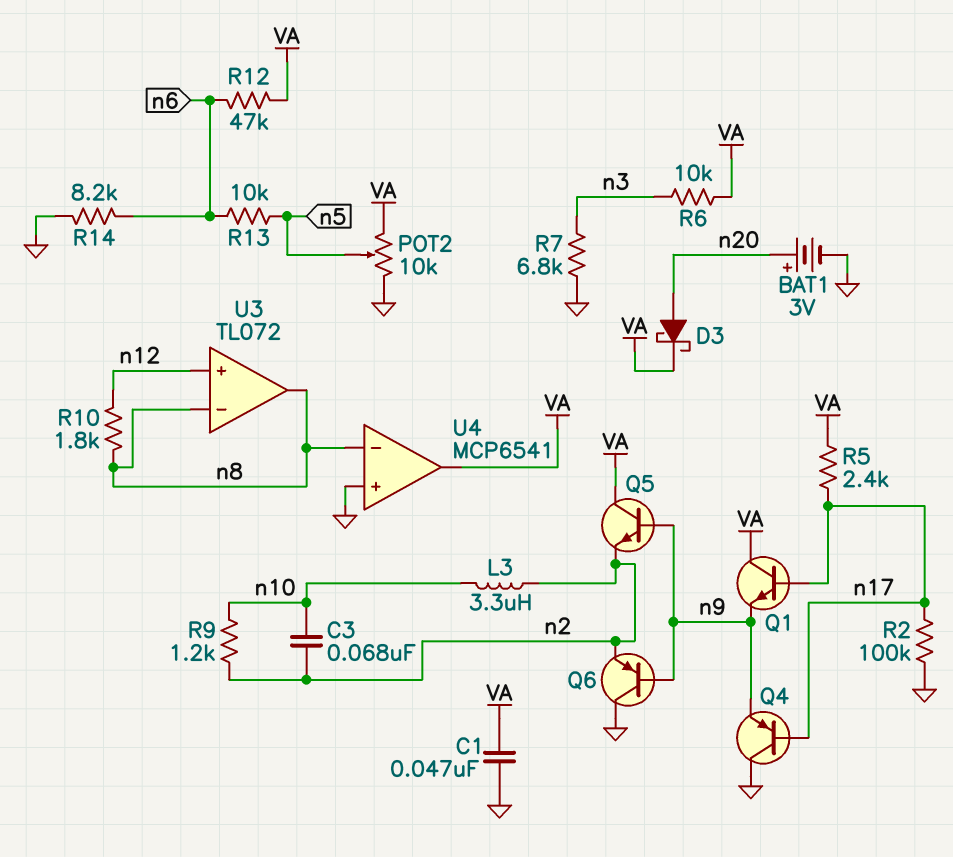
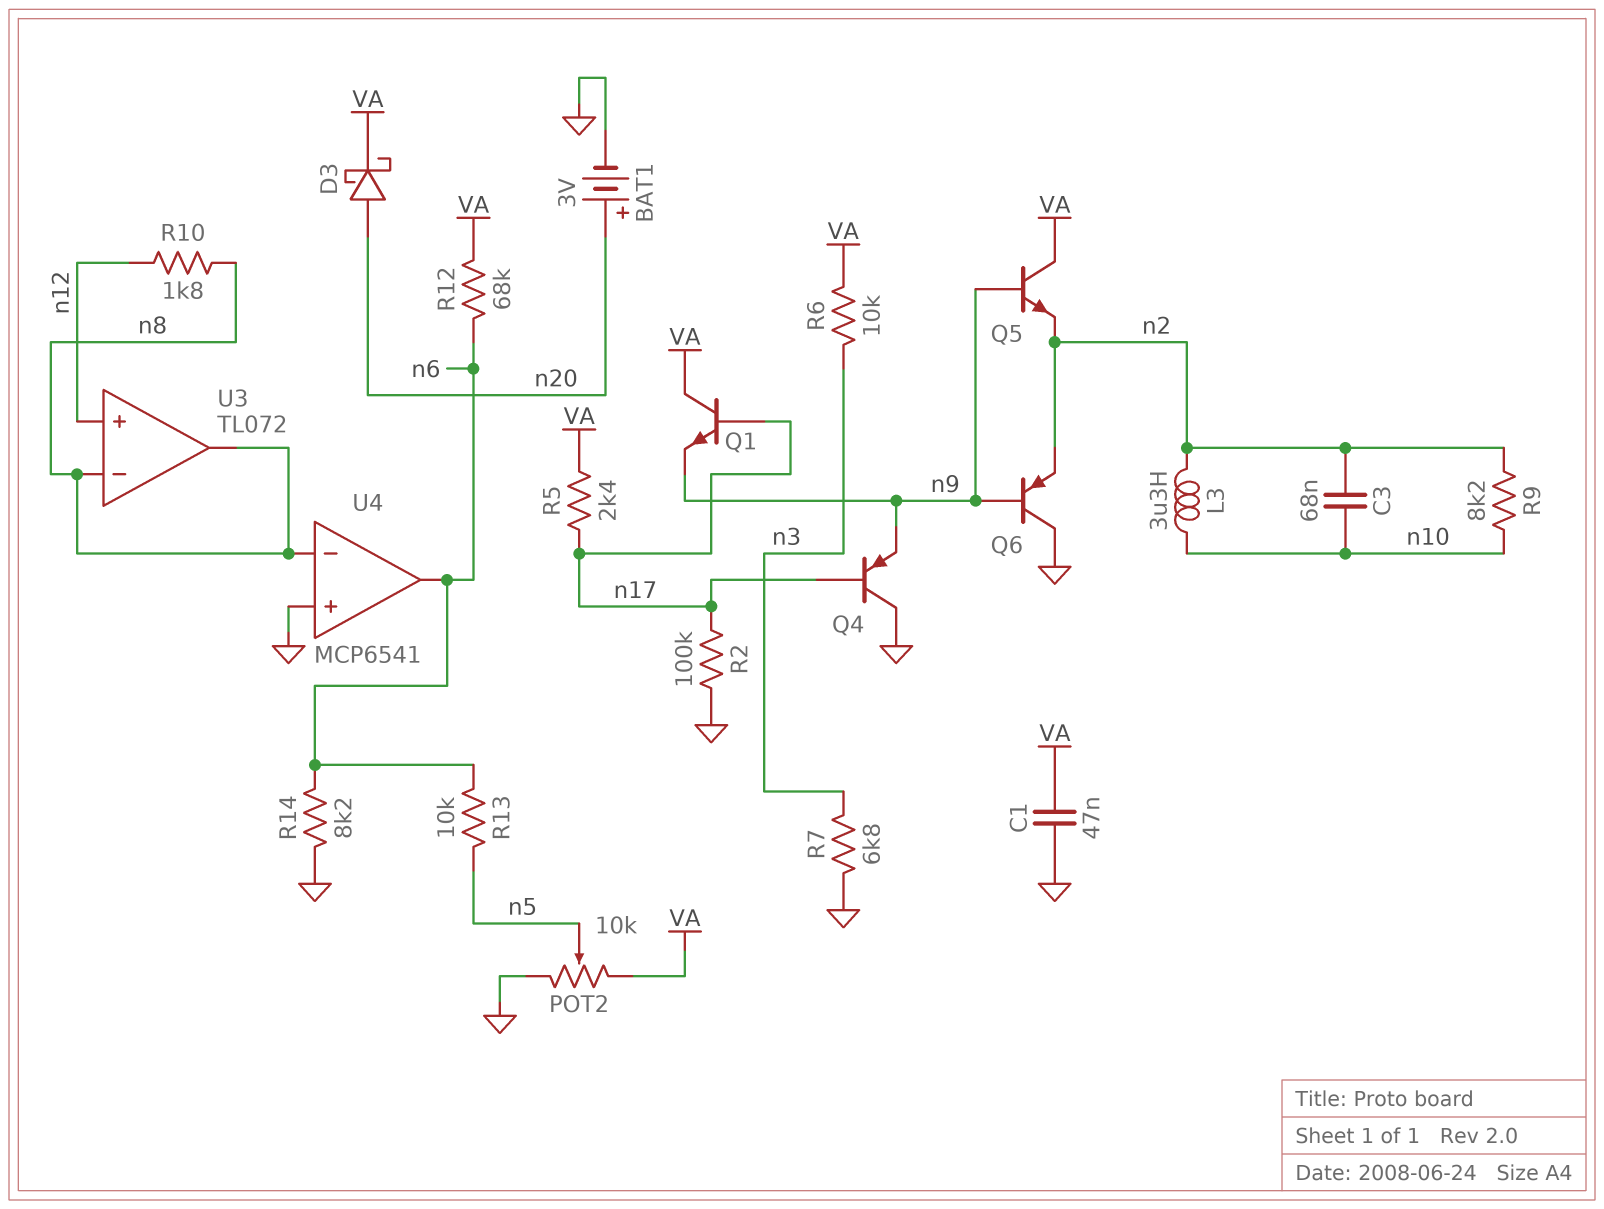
R9: 1.2k (n2, n10) -> 8.2k (n2, n10)
R12: 47k (VA, n6) -> 68k (VA, n6)
U4 pin out: VA -> n6

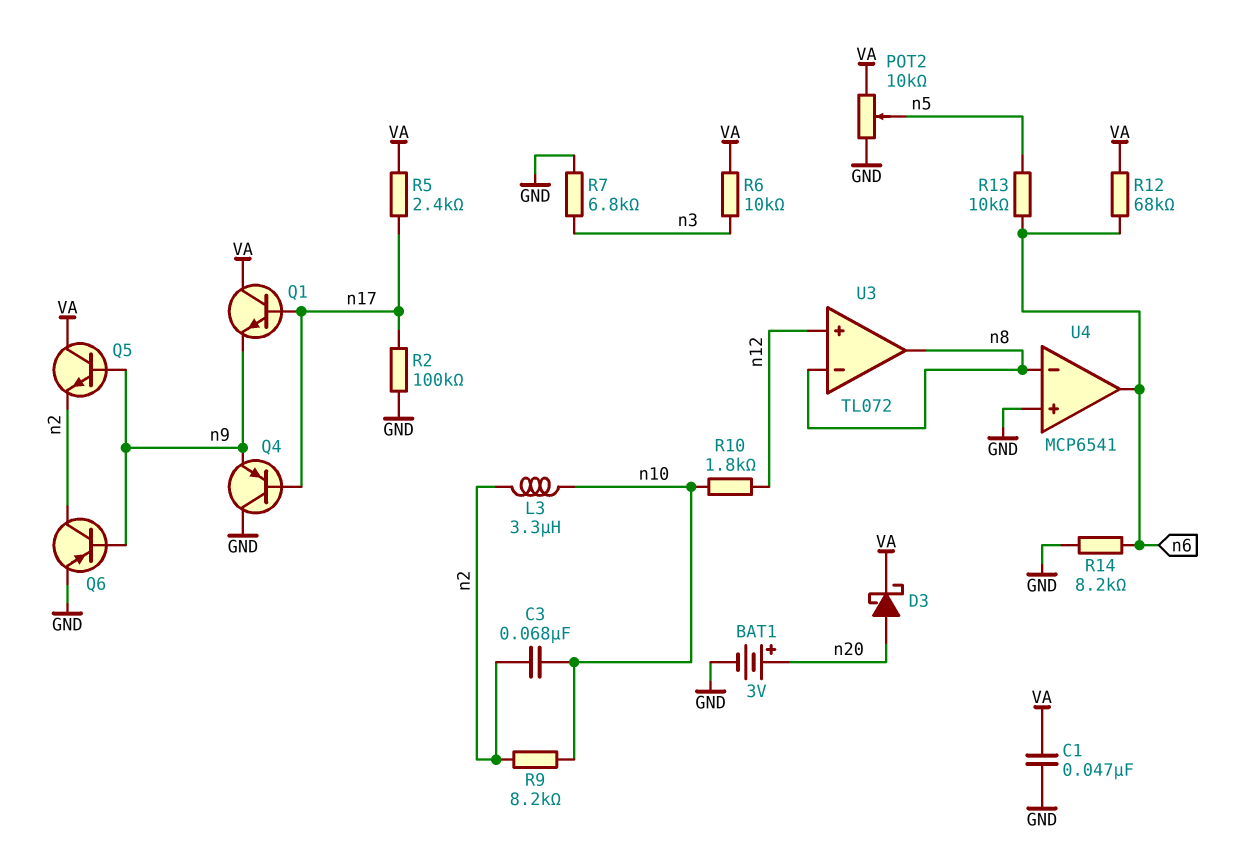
Q6: PNP (B n9, C GND, E n2) -> PNP (B n9, C n2, E GND)
R10: 1.8k (n8, n12) -> 1.8k (n10, n12)

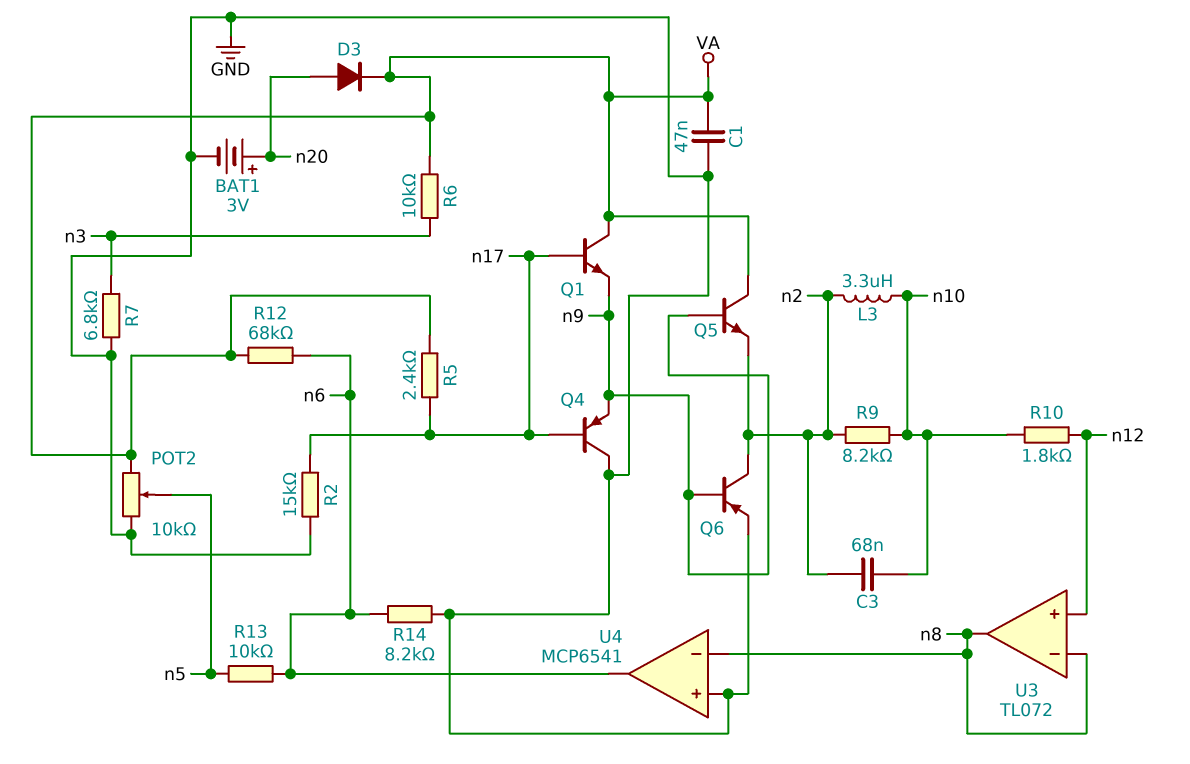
D3: schottky (A n20, K VA) -> diode (A n20, K VA)
R2: 100k (GND, n17) -> 15k (GND, n17)

